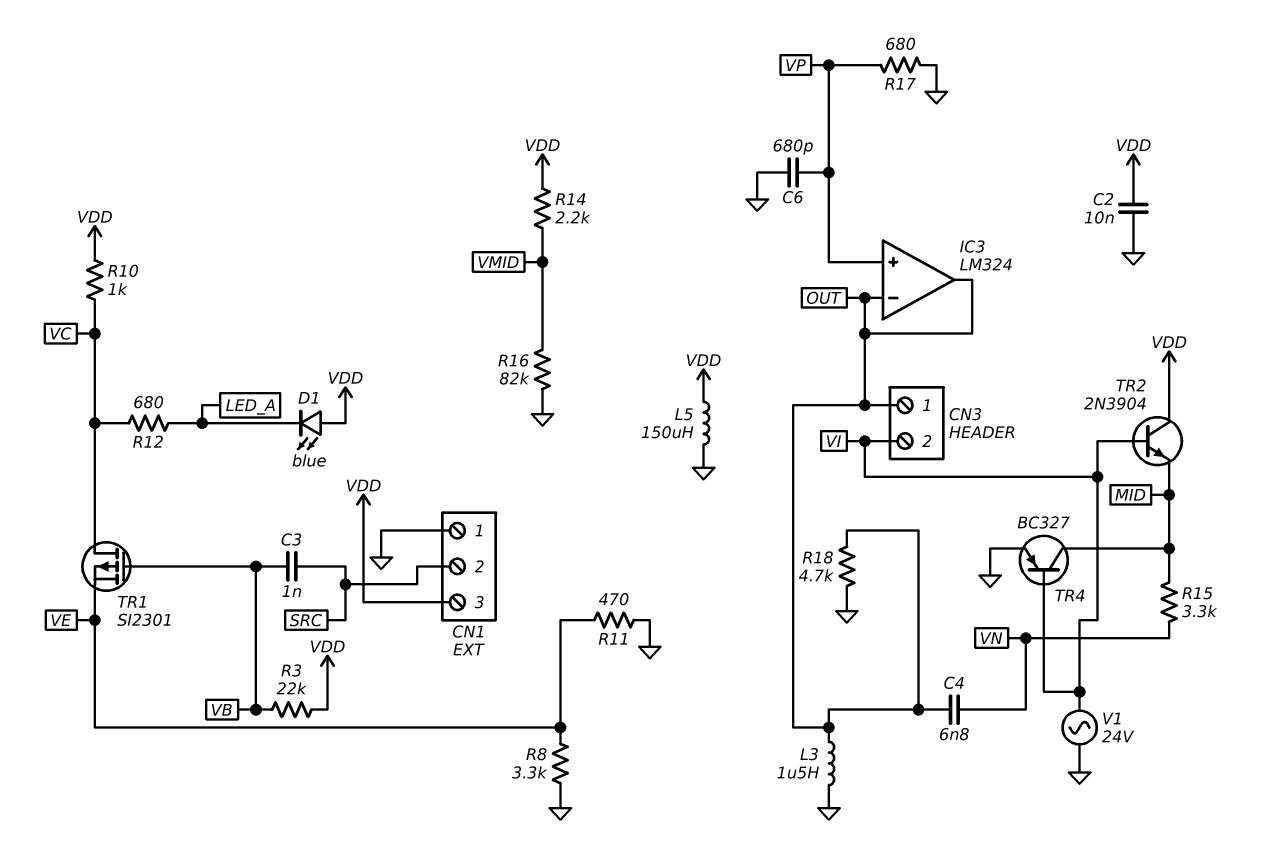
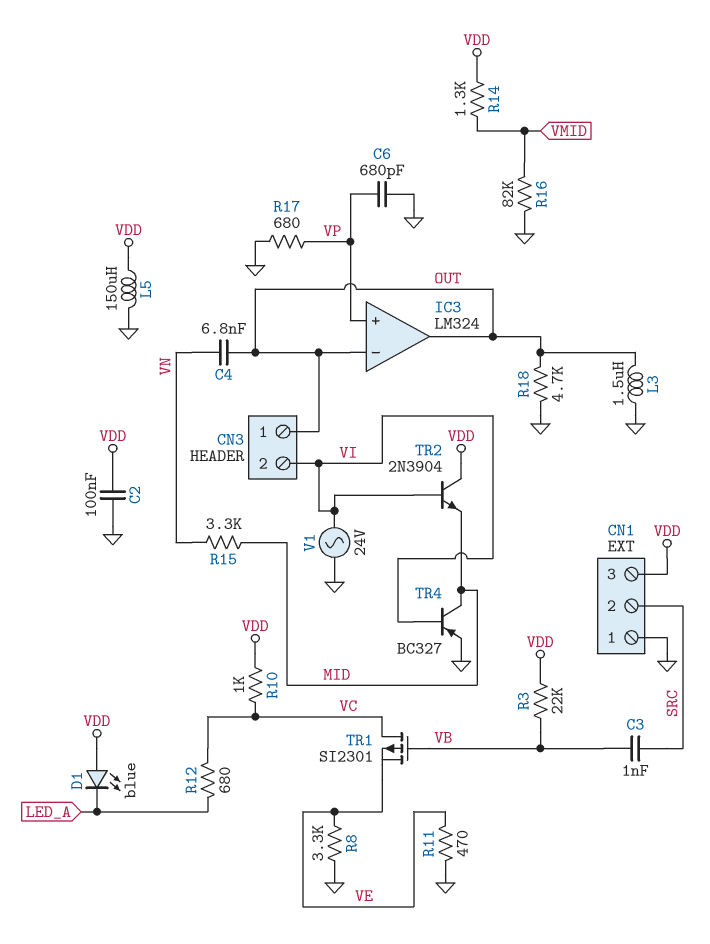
C2: 10nF (GND, VDD) -> 100nF (GND, VDD)
R14: 2.2k (VDD, VMID) -> 1.3k (VDD, VMID)

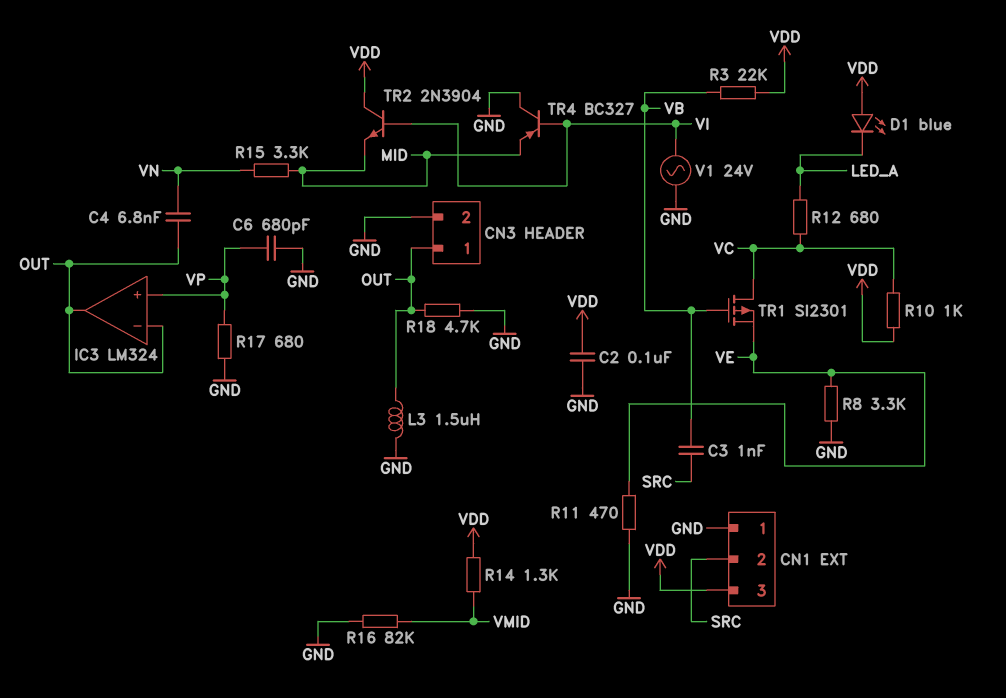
CN3 pin 2: VI -> GND
L5: 150uH (GND, VDD) -> none
TR4: PNP BC327 (B VI, C MID, E GND) -> PNP BC327 (B VI, C GND, E MID)

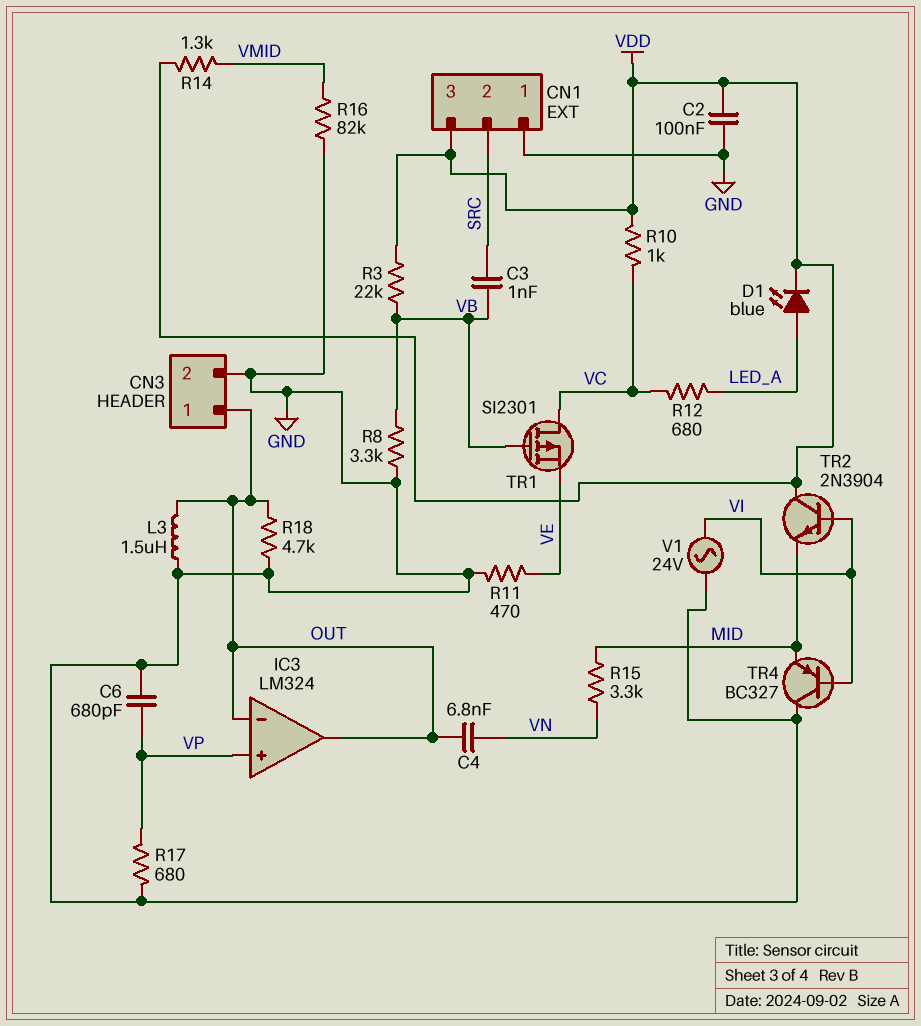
D1: LED blue (A VDD, K LED_A) -> LED blue (A LED_A, K VDD)
R8: 3.3k (GND, VE) -> 3.3k (GND, VB)

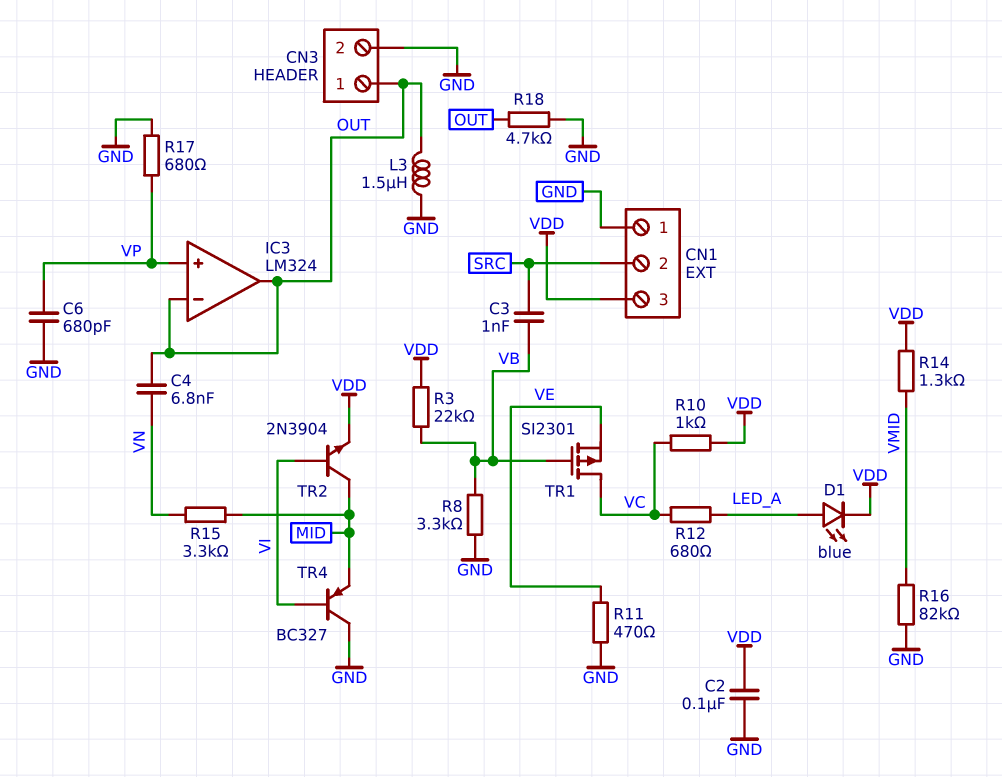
TR2: NPN 2N3904 (B VI, C VDD, E MID) -> NPN 2N3904 (B VI, C MID, E VDD)
V1: AC 24V (GND, VI) -> none

